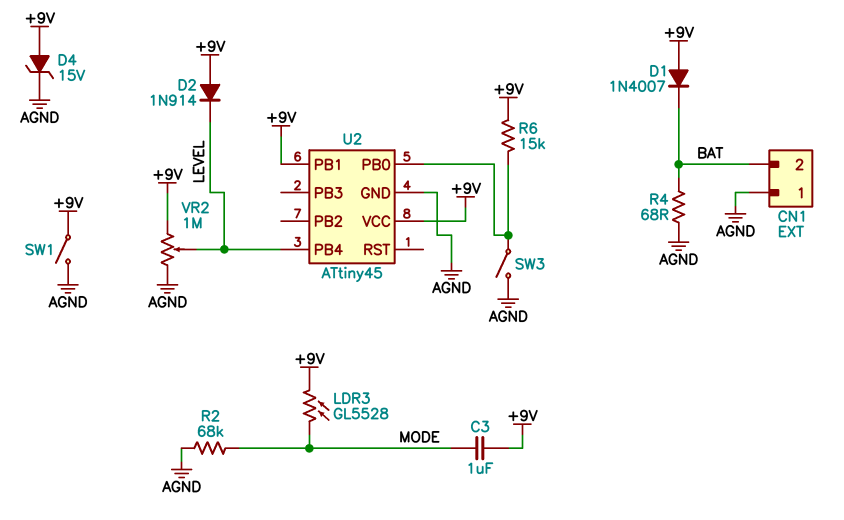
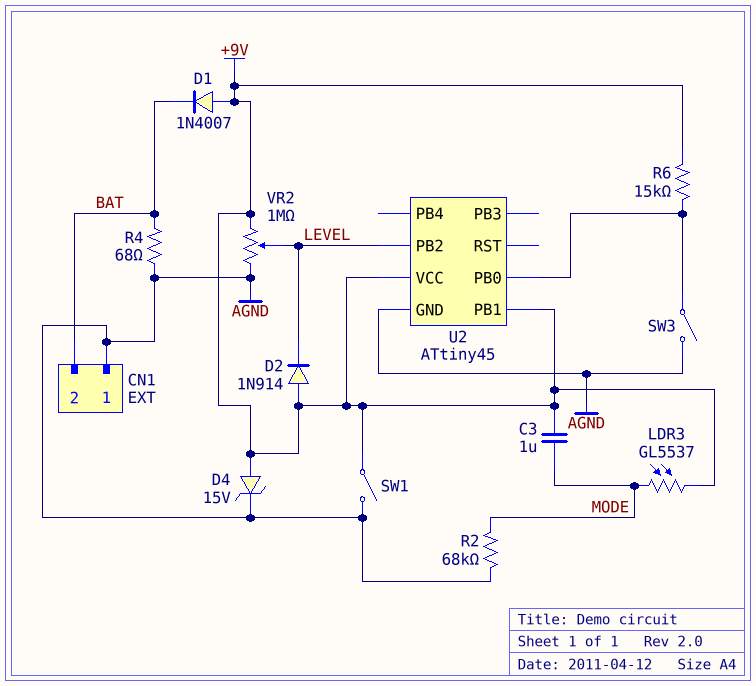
LDR3: GL5528 (+9V, MODE) -> GL5537 (+9V, MODE)
U2 pin PB2: none -> LEVEL
U2 pin PB4: LEVEL -> none

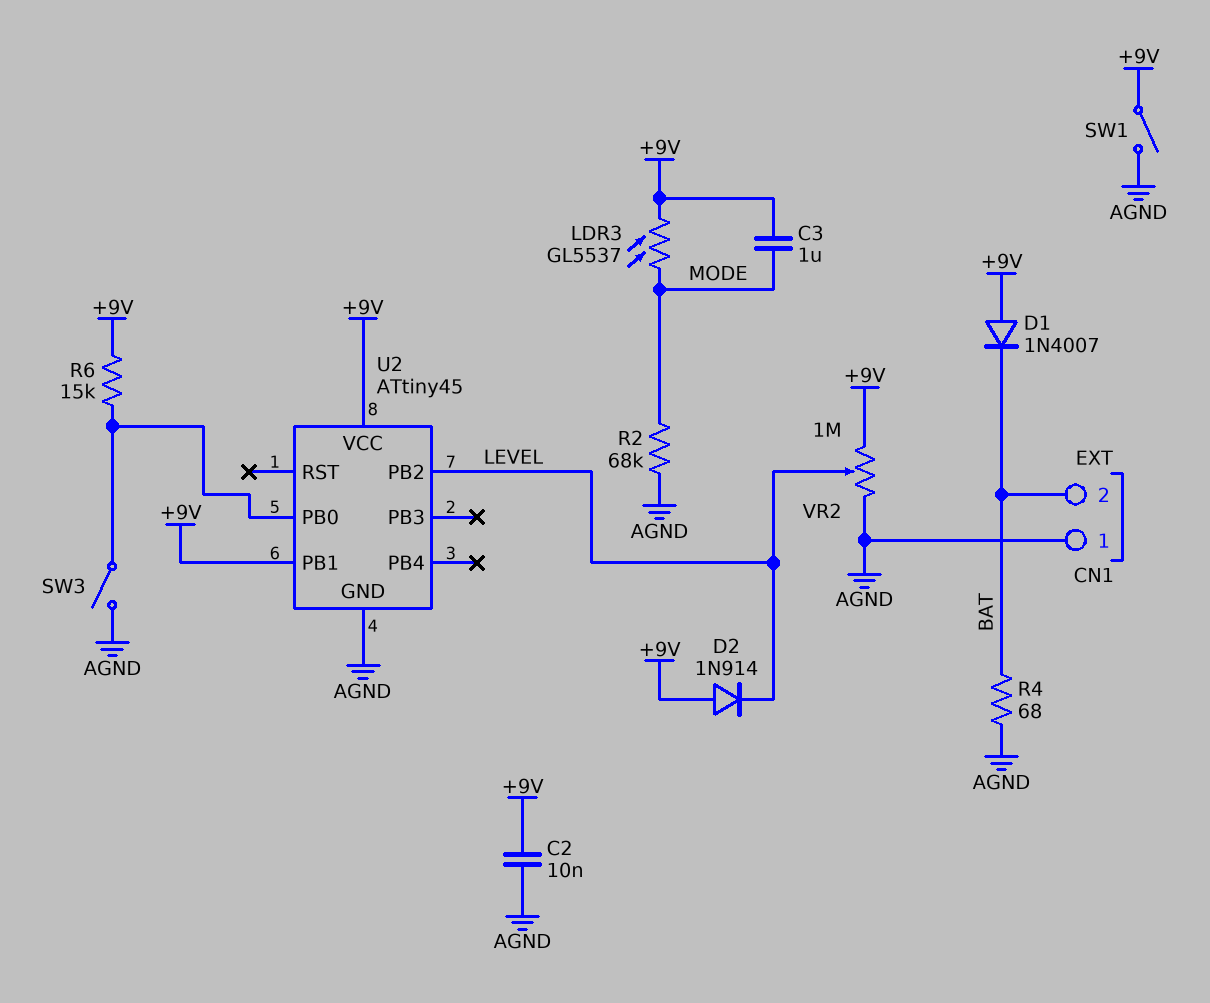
C2: none -> 10nF (+9V, AGND)
D4: zener 15V (A +9V, K AGND) -> none

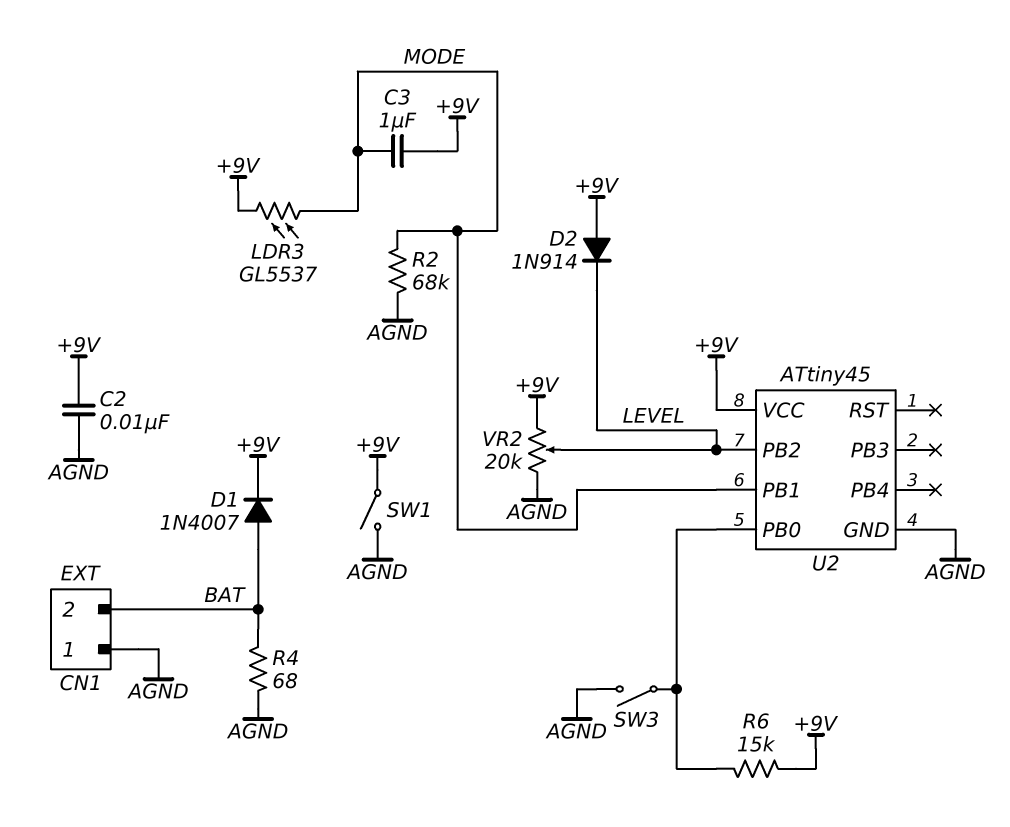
D1: diode 1N4007 (A +9V, K BAT) -> diode 1N4007 (A BAT, K +9V)
U2 pin PB1: +9V -> MODE
VR2: 1M (+9V, AGND, wiper LEVEL) -> 20k (+9V, AGND, wiper LEVEL)

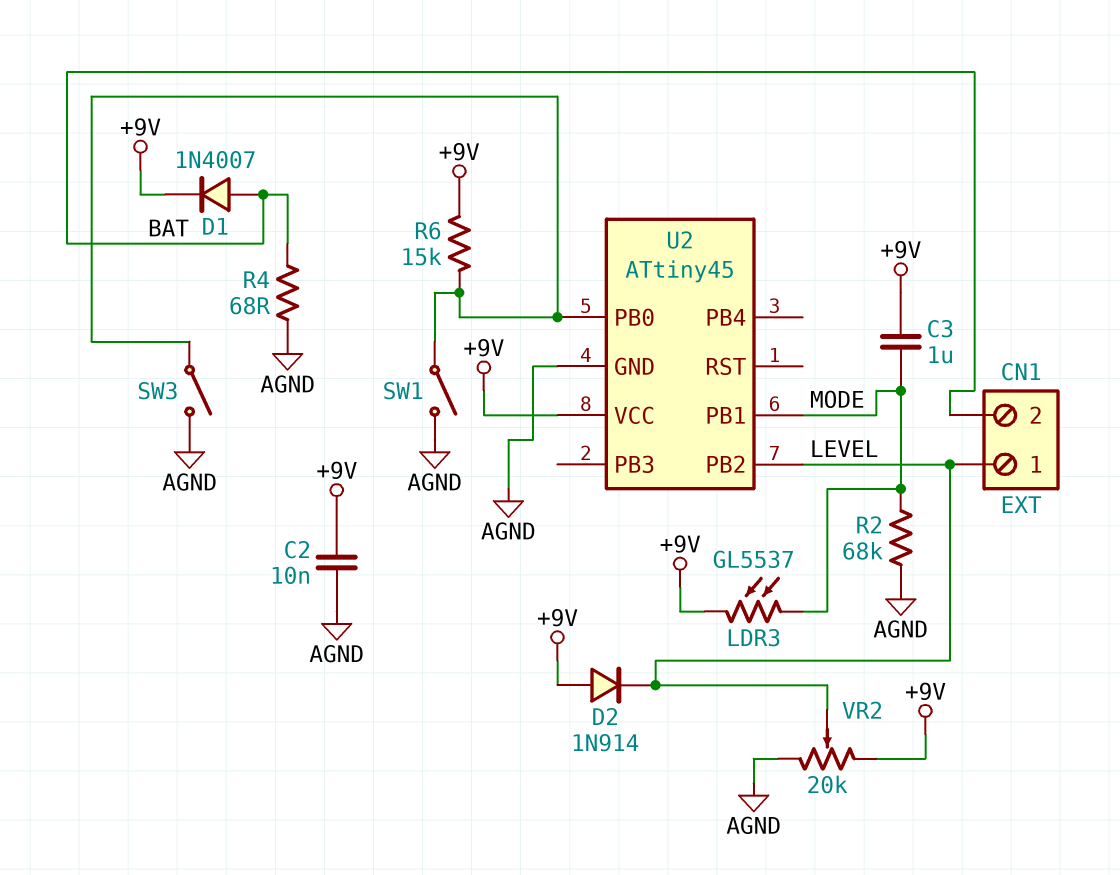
CN1 pin 1: AGND -> LEVEL
SW1: switch (+9V, AGND) -> switch (AGND, U2/PB0)

